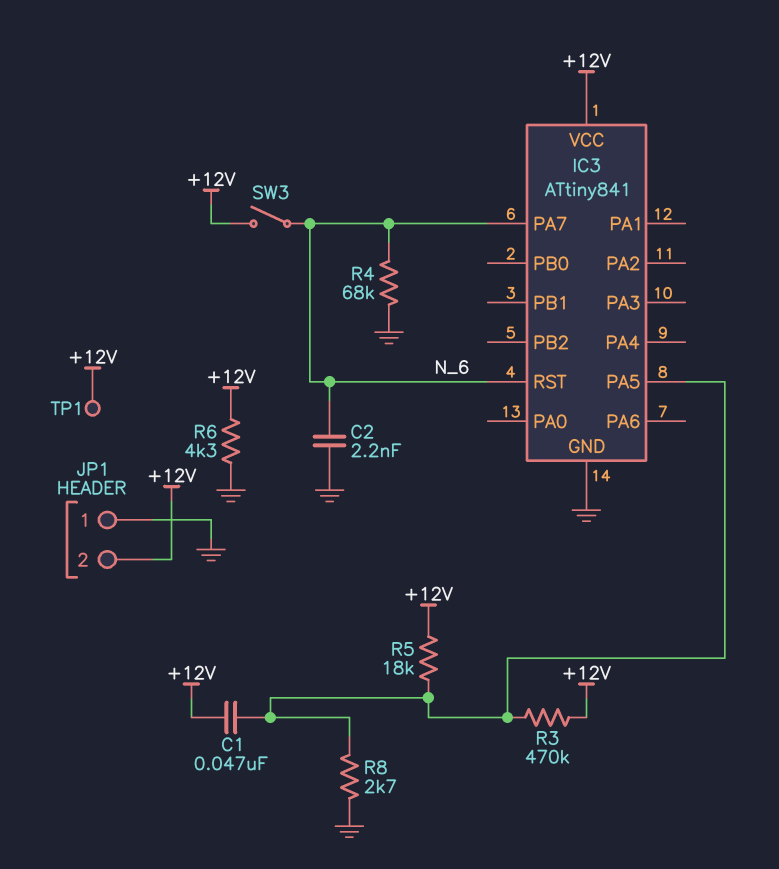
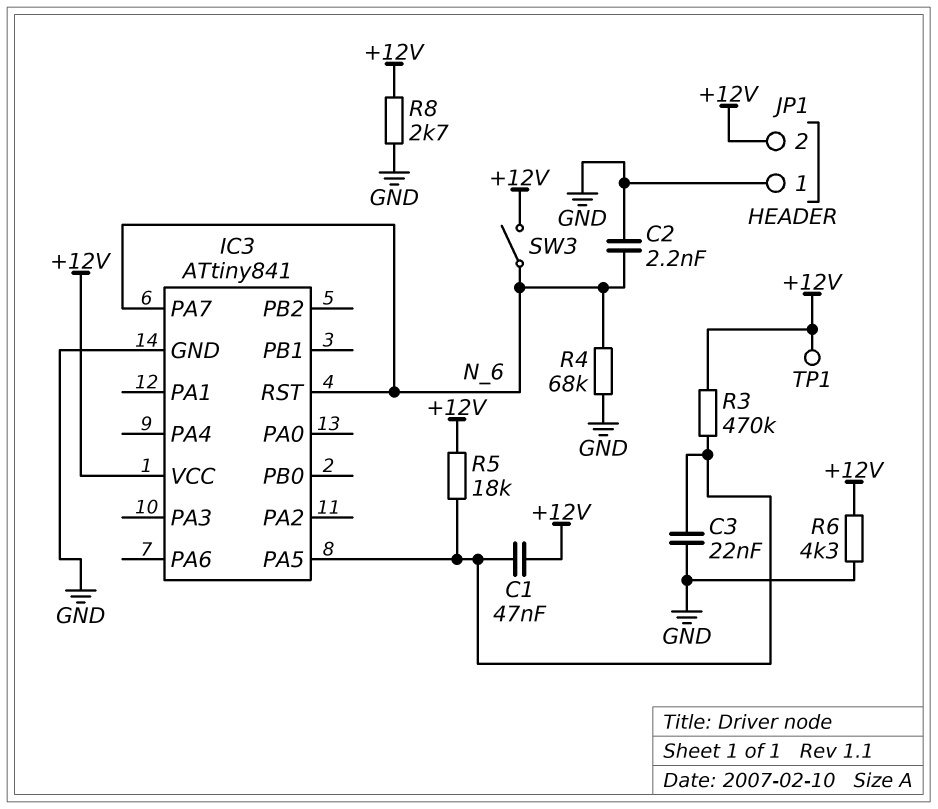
C3: none -> 22nF (GND, IC3/PA5)
R8: 2.7k (GND, IC3/PA5) -> 2.7k (+12V, GND)

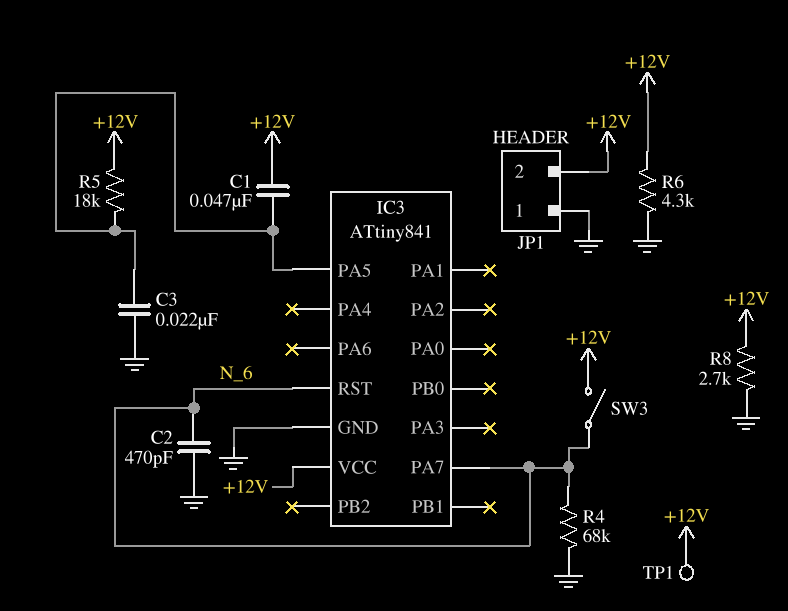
C2: 2.2nF (GND, N_6) -> 470pF (GND, N_6)
R3: 470k (+12V, IC3/PA5) -> none

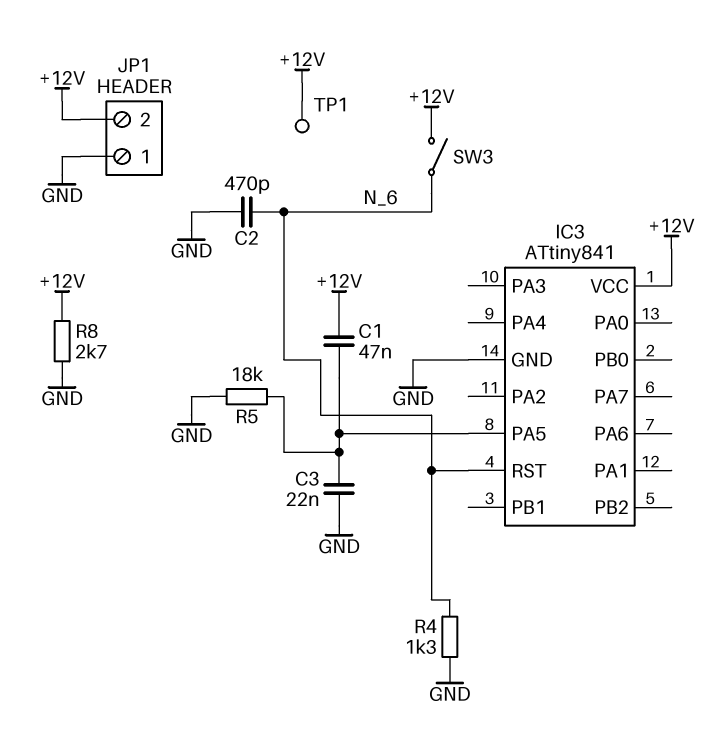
IC3 pin PA7: N_6 -> none
R4: 68k (GND, N_6) -> 1.3k (GND, N_6)
R5: 18k (+12V, IC3/PA5) -> 18k (GND, IC3/PA5)
R6: 4.3k (+12V, GND) -> none

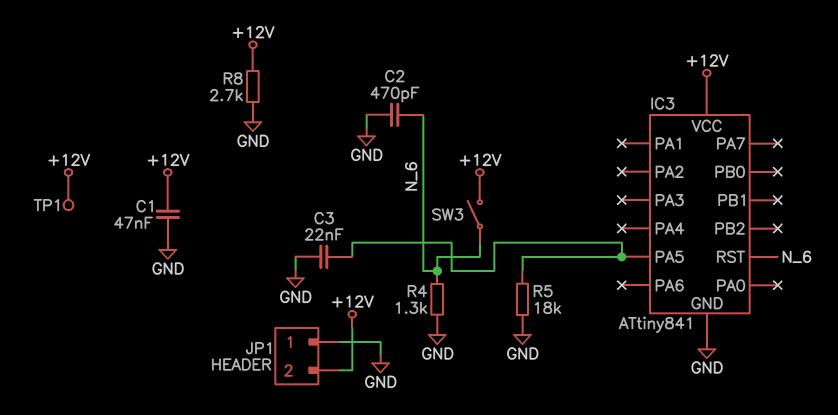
C1: 47nF (+12V, IC3/PA5) -> 47nF (+12V, GND)

